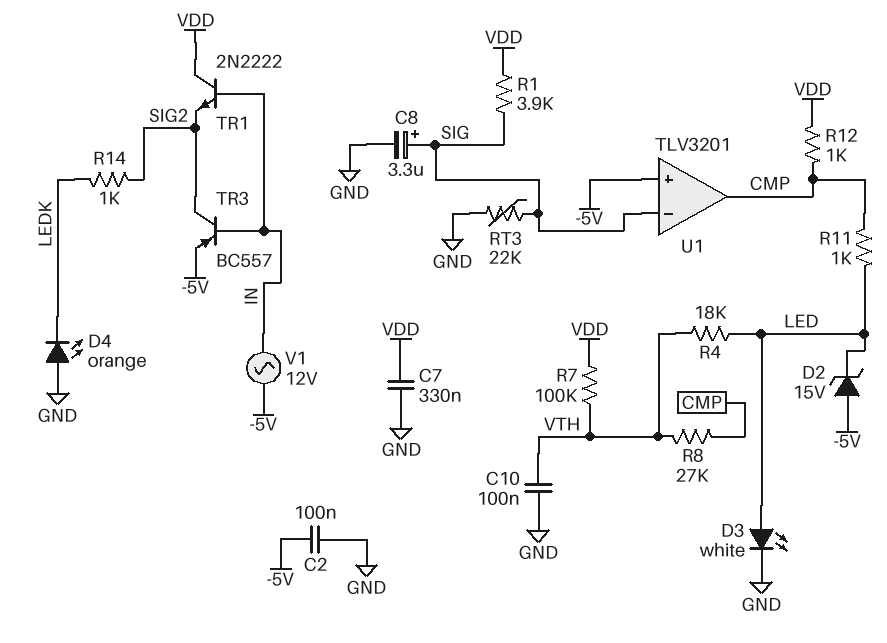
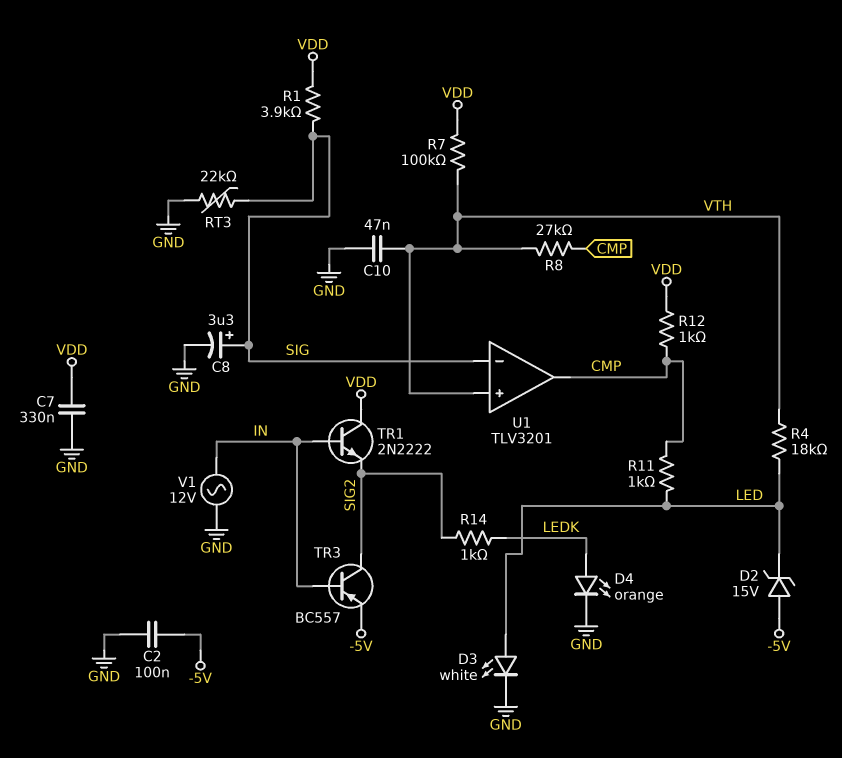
C10: 100nF (GND, VTH) -> 47nF (GND, VTH)
D4: LED orange (A GND, K LEDK) -> LED orange (A LEDK, K GND)
U1 pin in+: -5V -> VTH
V1: AC 12V (-5V, IN) -> AC 12V (GND, IN)

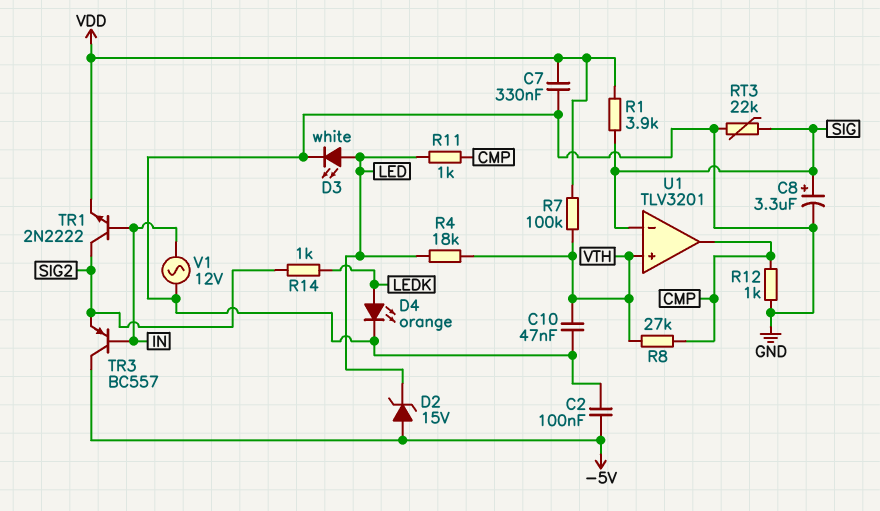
R12: 1k (CMP, VDD) -> 1k (CMP, GND)
TR1: NPN 2N2222 (B IN, C VDD, E SIG2) -> NPN 2N2222 (B IN, C SIG2, E VDD)
TR3: PNP BC557 (B IN, C SIG2, E -5V) -> PNP BC557 (B IN, C -5V, E SIG2)

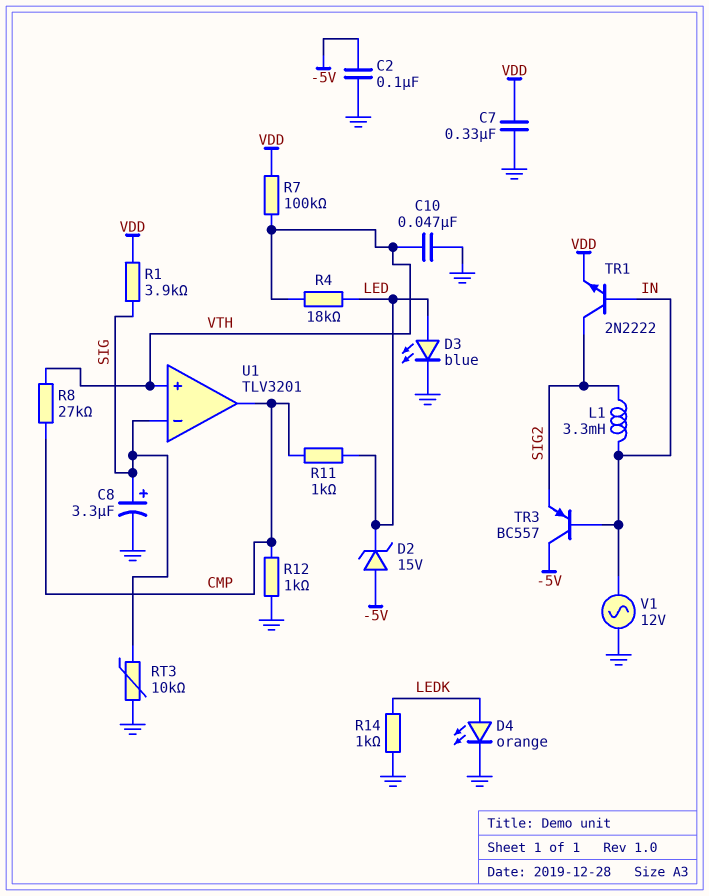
D3: LED white (A LED, K GND) -> LED blue (A LED, K GND)
L1: none -> 3.3mH (IN, SIG2)
R14: 1k (LEDK, SIG2) -> 1k (GND, LEDK)
RT3: 22k (GND, SIG) -> 10k (GND, SIG)

